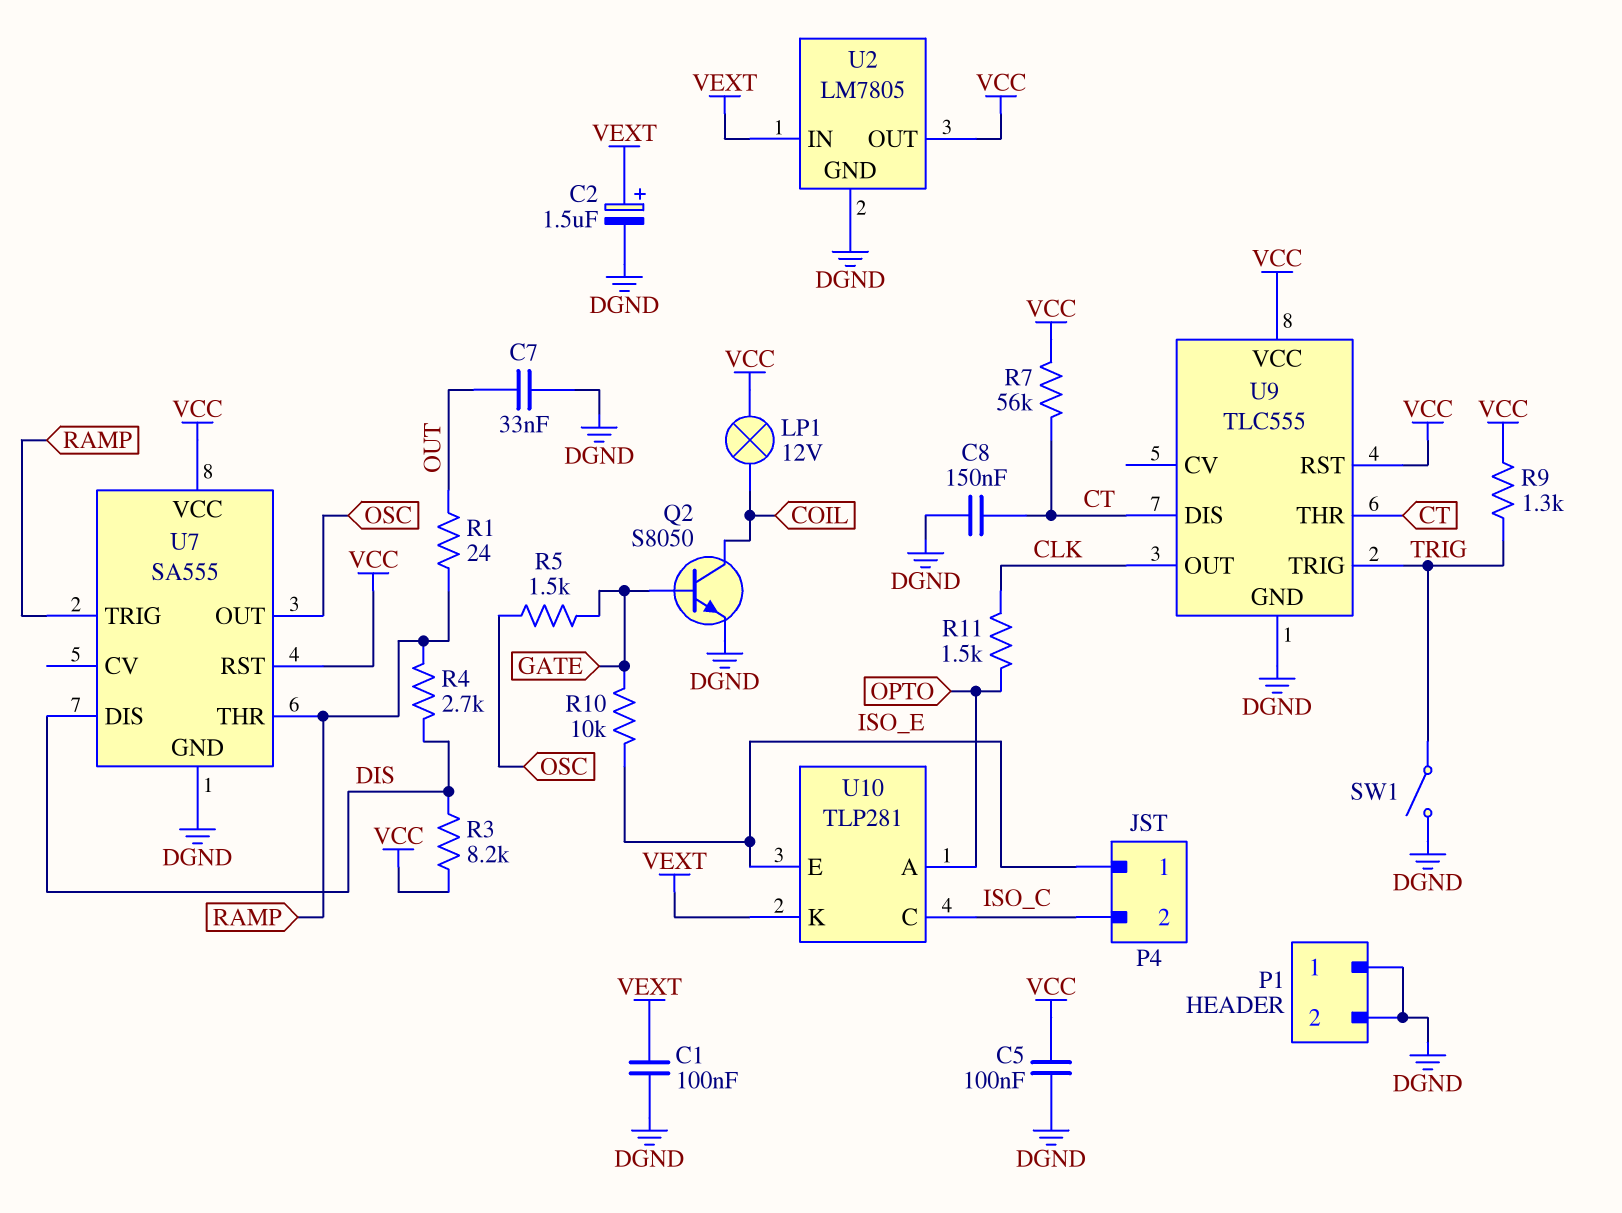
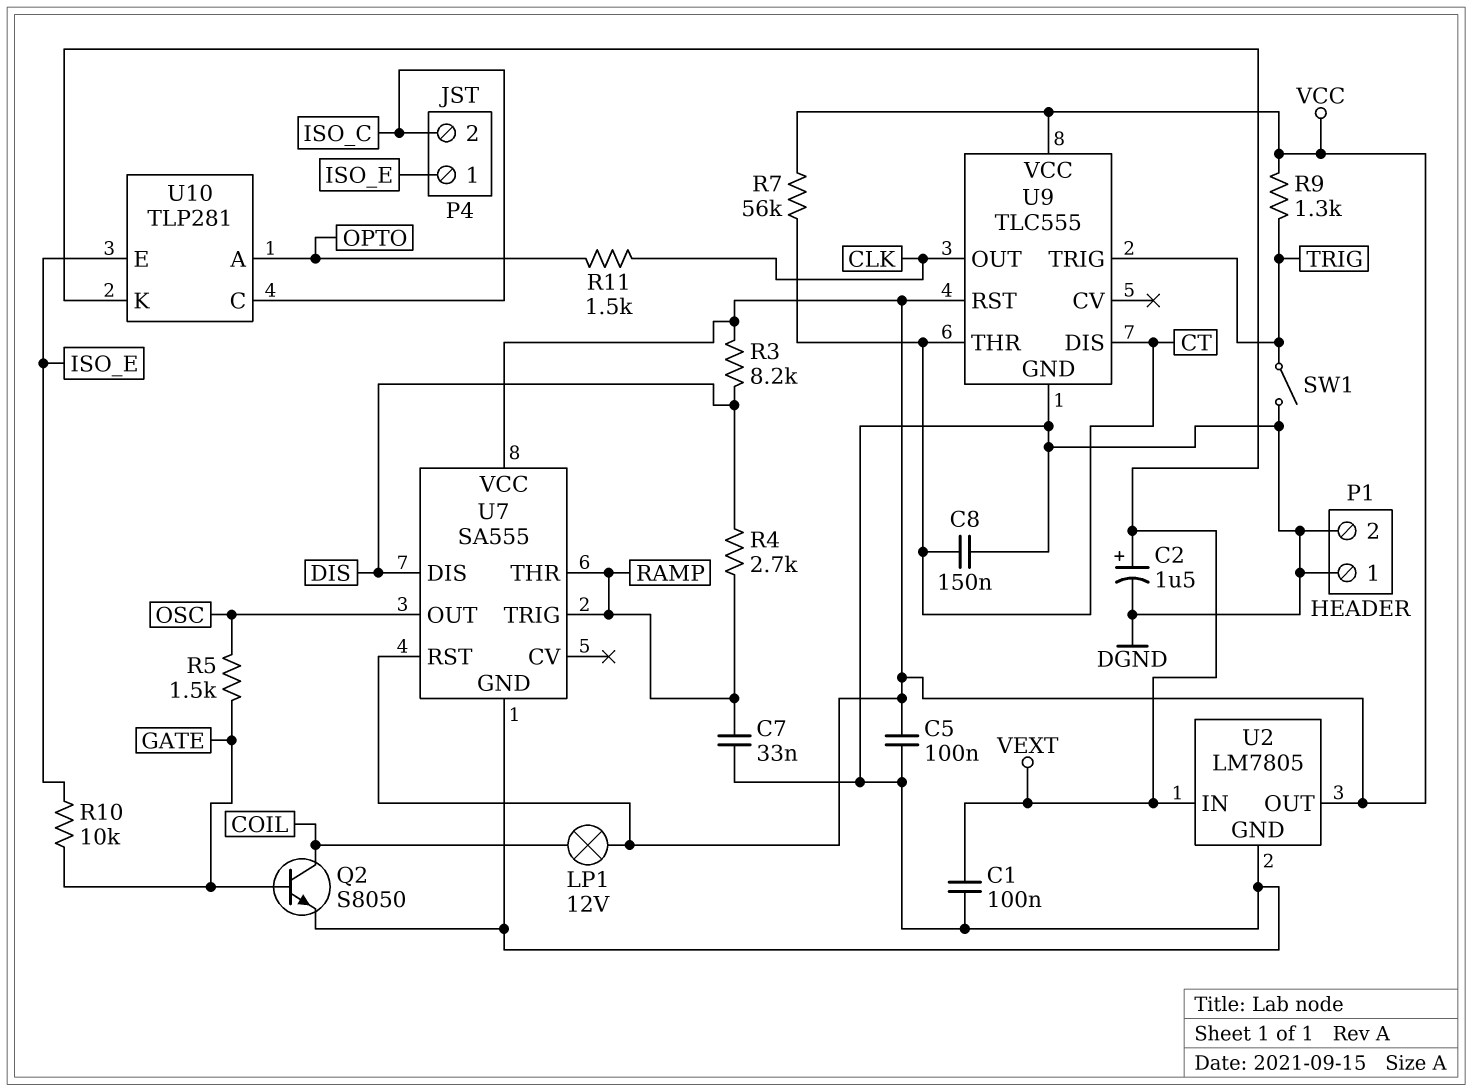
C7: 33nF (DGND, OUT) -> 33nF (DGND, RAMP)
R1: 24 (OUT, RAMP) -> none

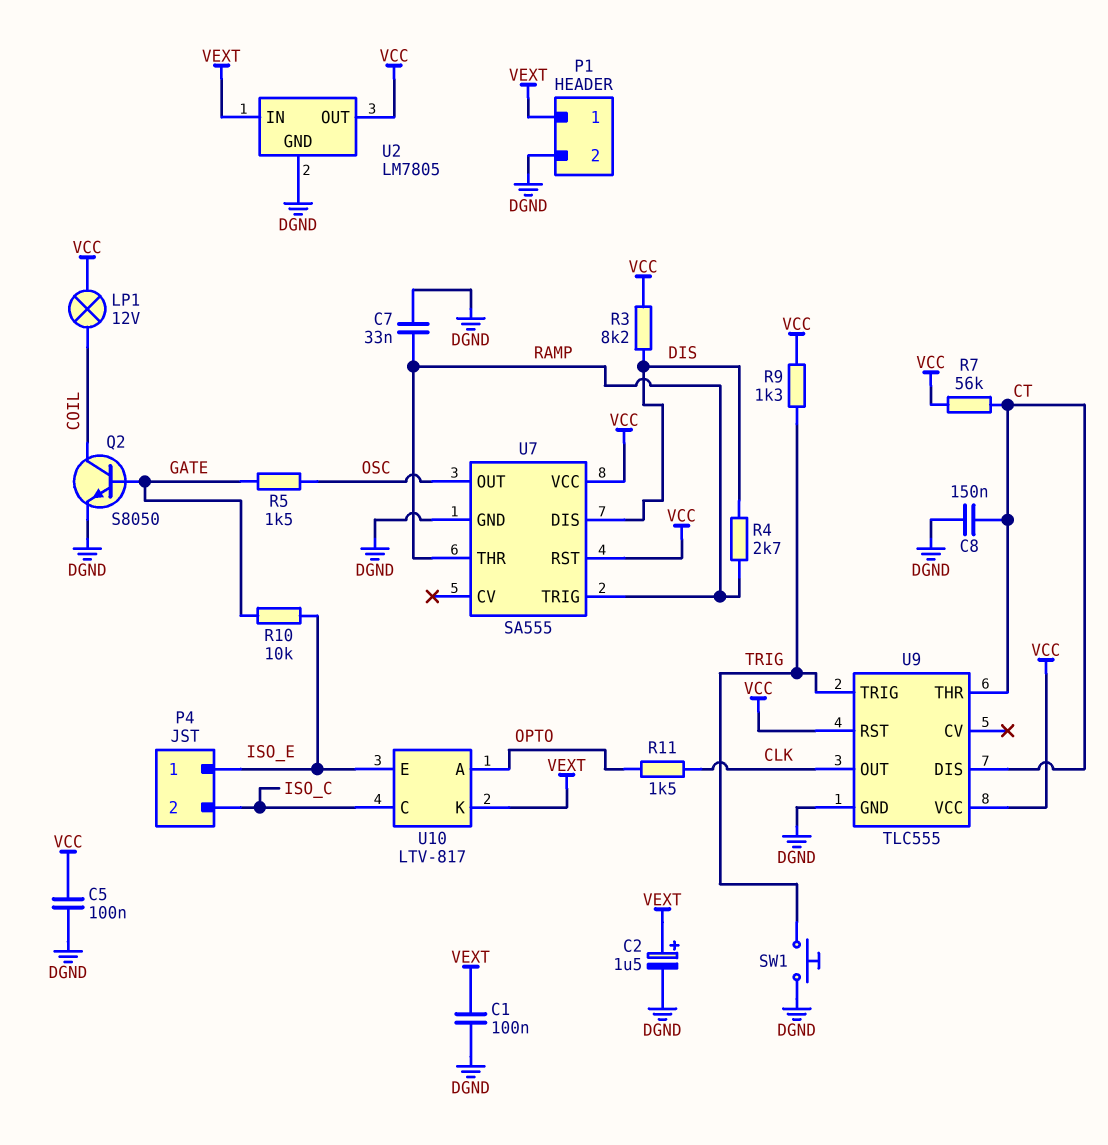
P1 pin 1: DGND -> VEXT
SW1: switch (DGND, TRIG) -> button (DGND, TRIG)
U10: TLP281 -> LTV-817

